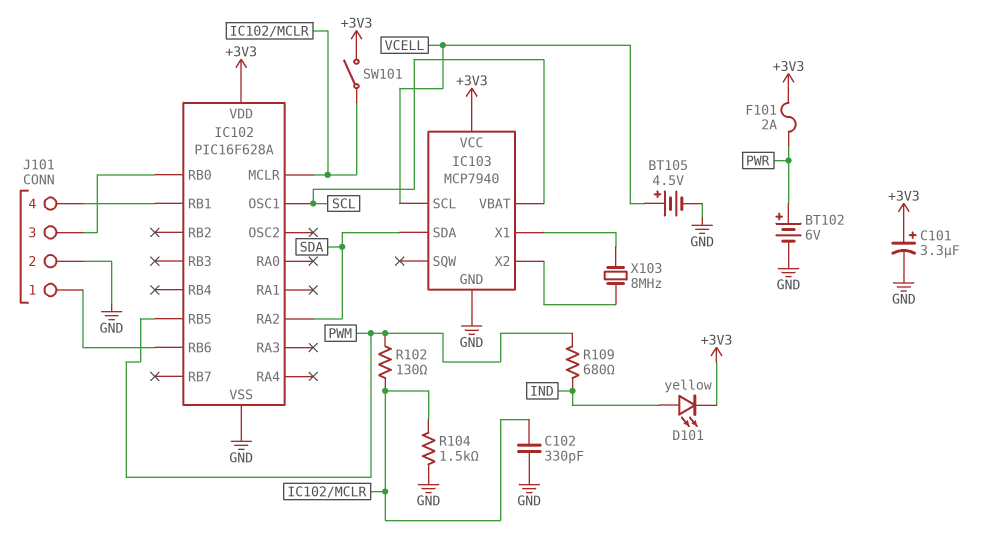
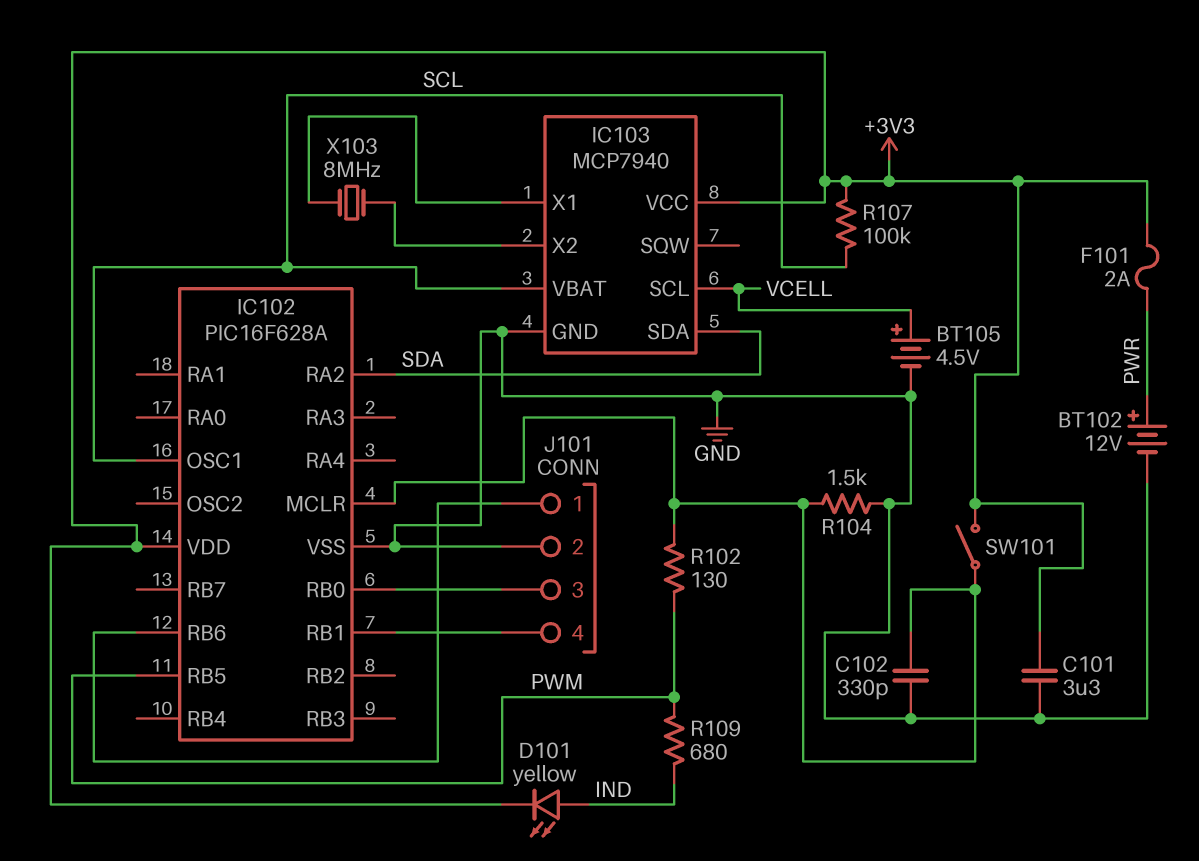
BT102: 6V (plus PWR, minus GND) -> 12V (plus PWR, minus GND)
C101: 3.3uF (plus +3V3, minus GND) -> 3.3uF (+3V3, GND)
R107: none -> 100k (+3V3, SCL)

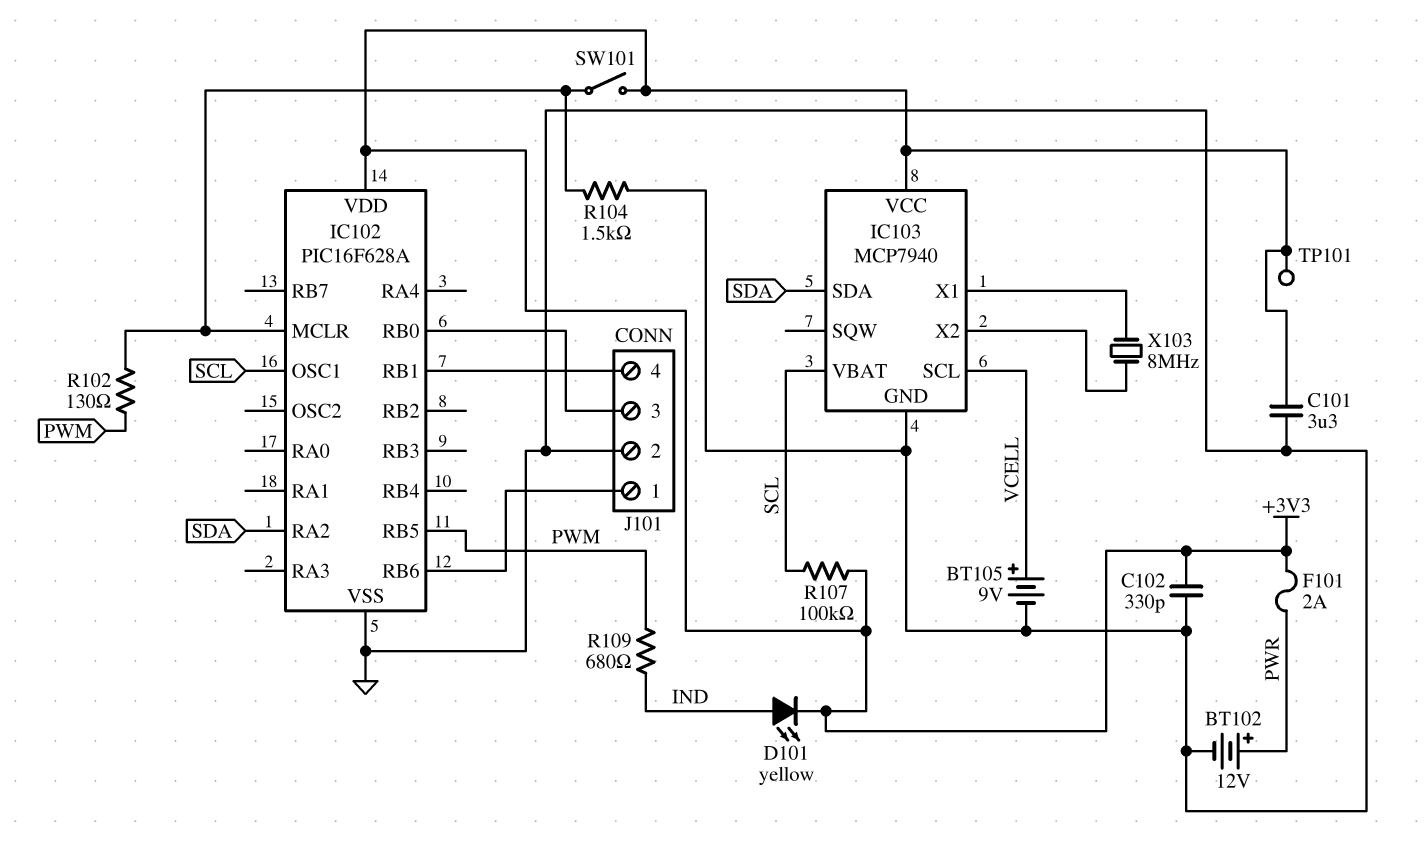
BT105: 4.5V (plus VCELL, minus GND) -> 9V (plus VCELL, minus GND)
C102: 330pF (GND, IC102/MCLR) -> 330pF (+3V3, GND)
TP101: none -> test point (+3V3)

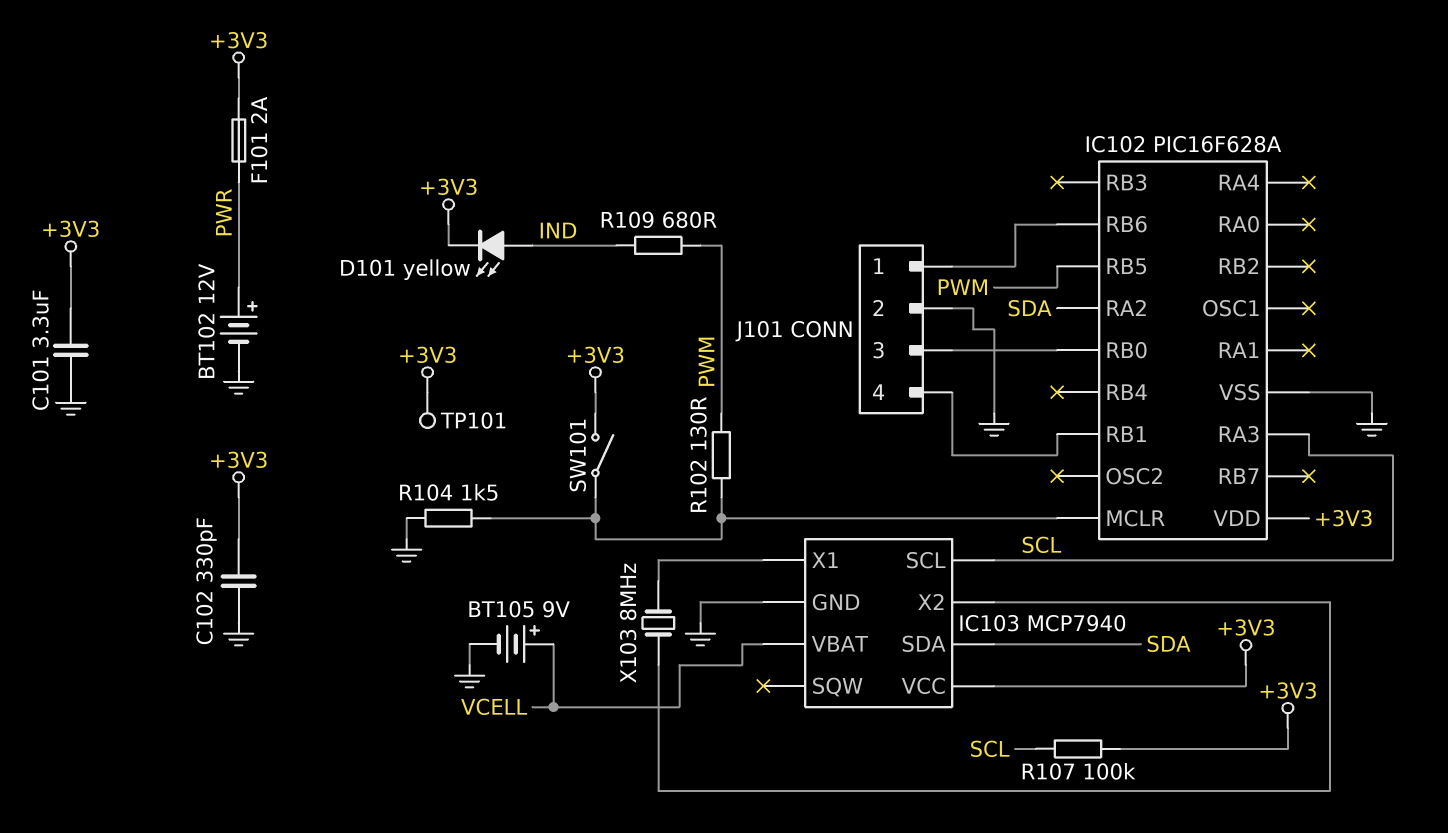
IC102 pin OSC1: SCL -> none
IC102 pin RA3: none -> SCL
IC103 pin SCL: VCELL -> SCL
IC103 pin VBAT: SCL -> VCELL

